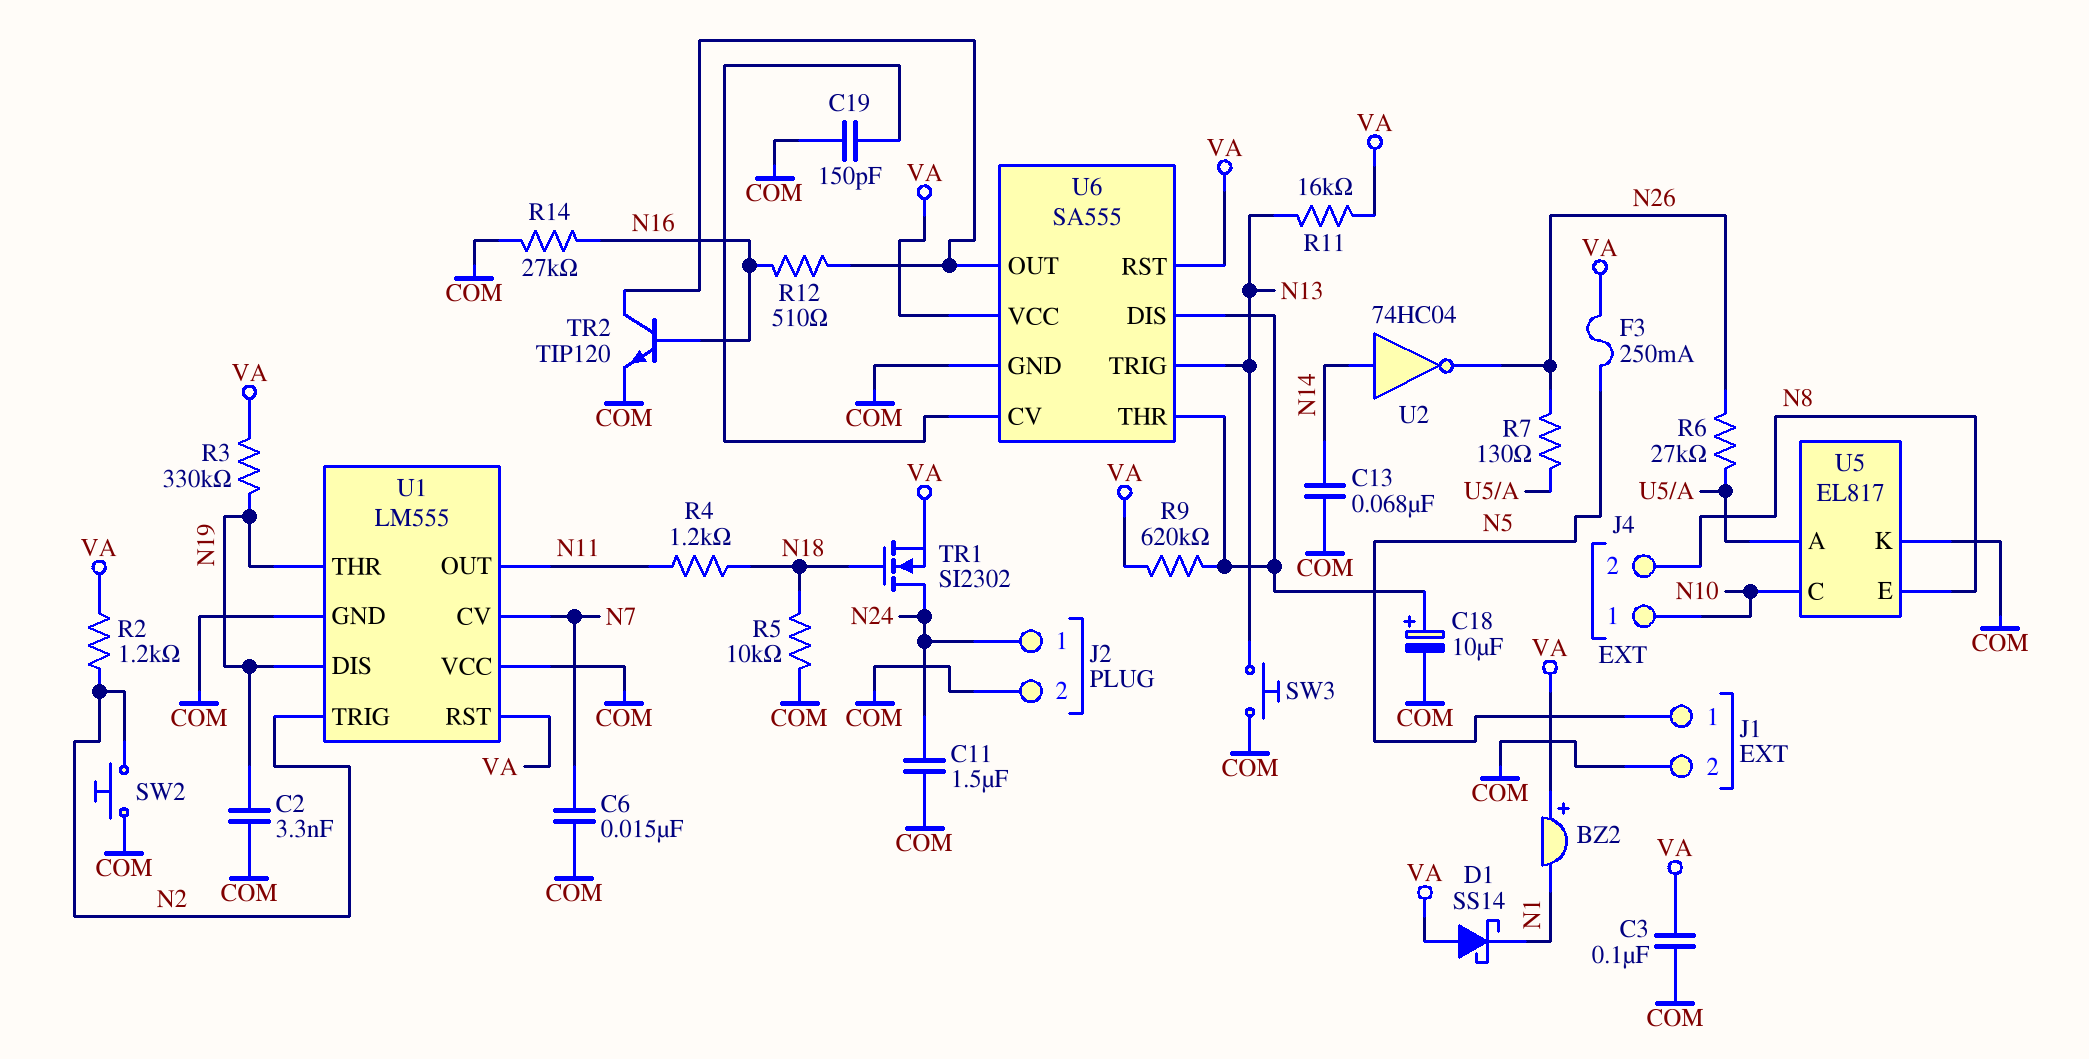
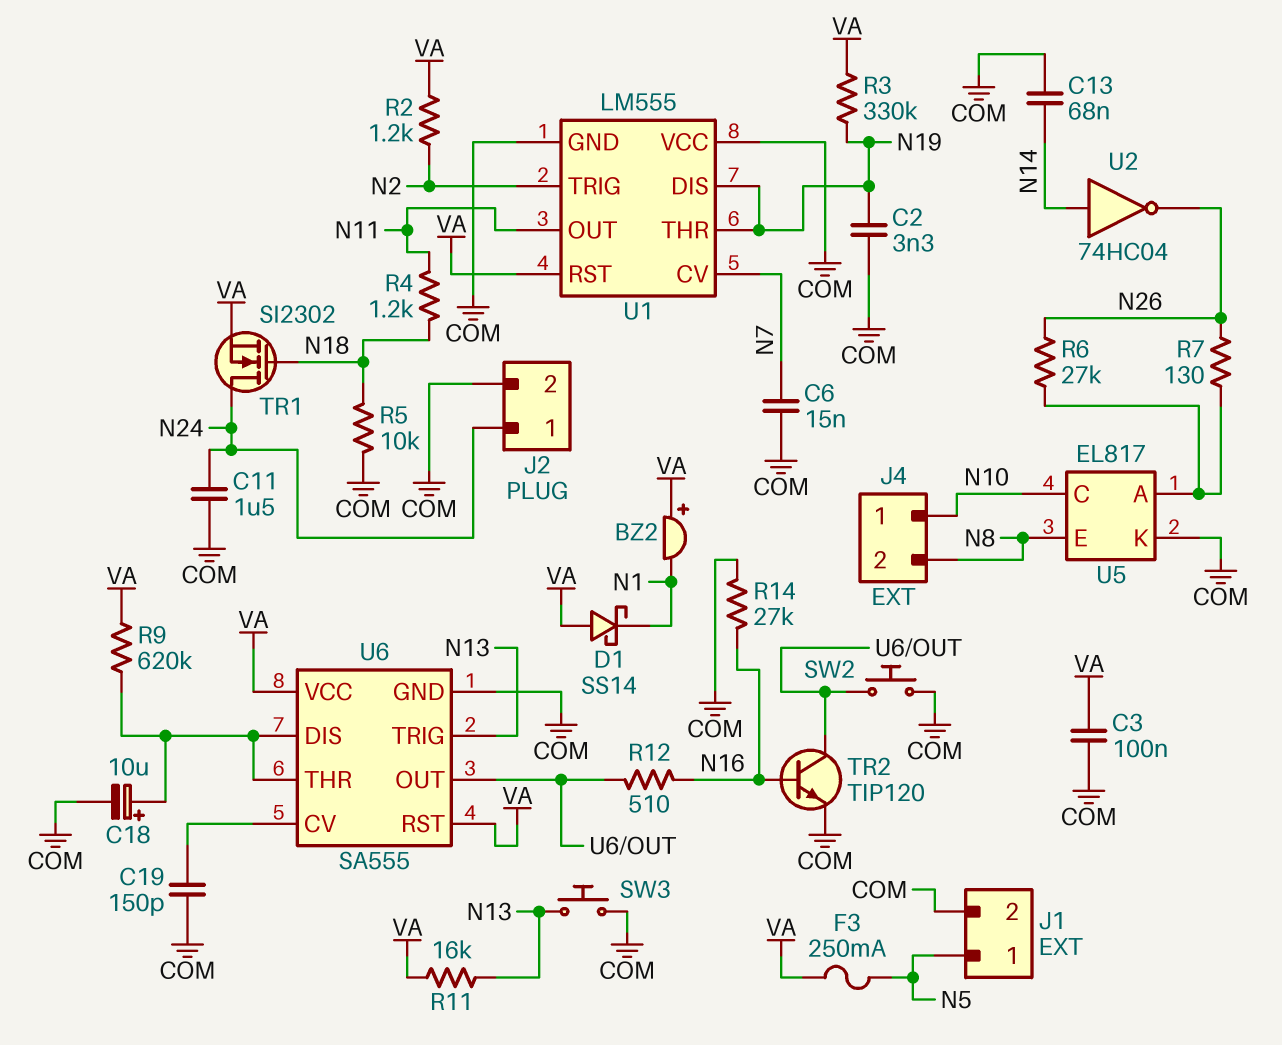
SW2: button (COM, N2) -> button (COM, U6/OUT)

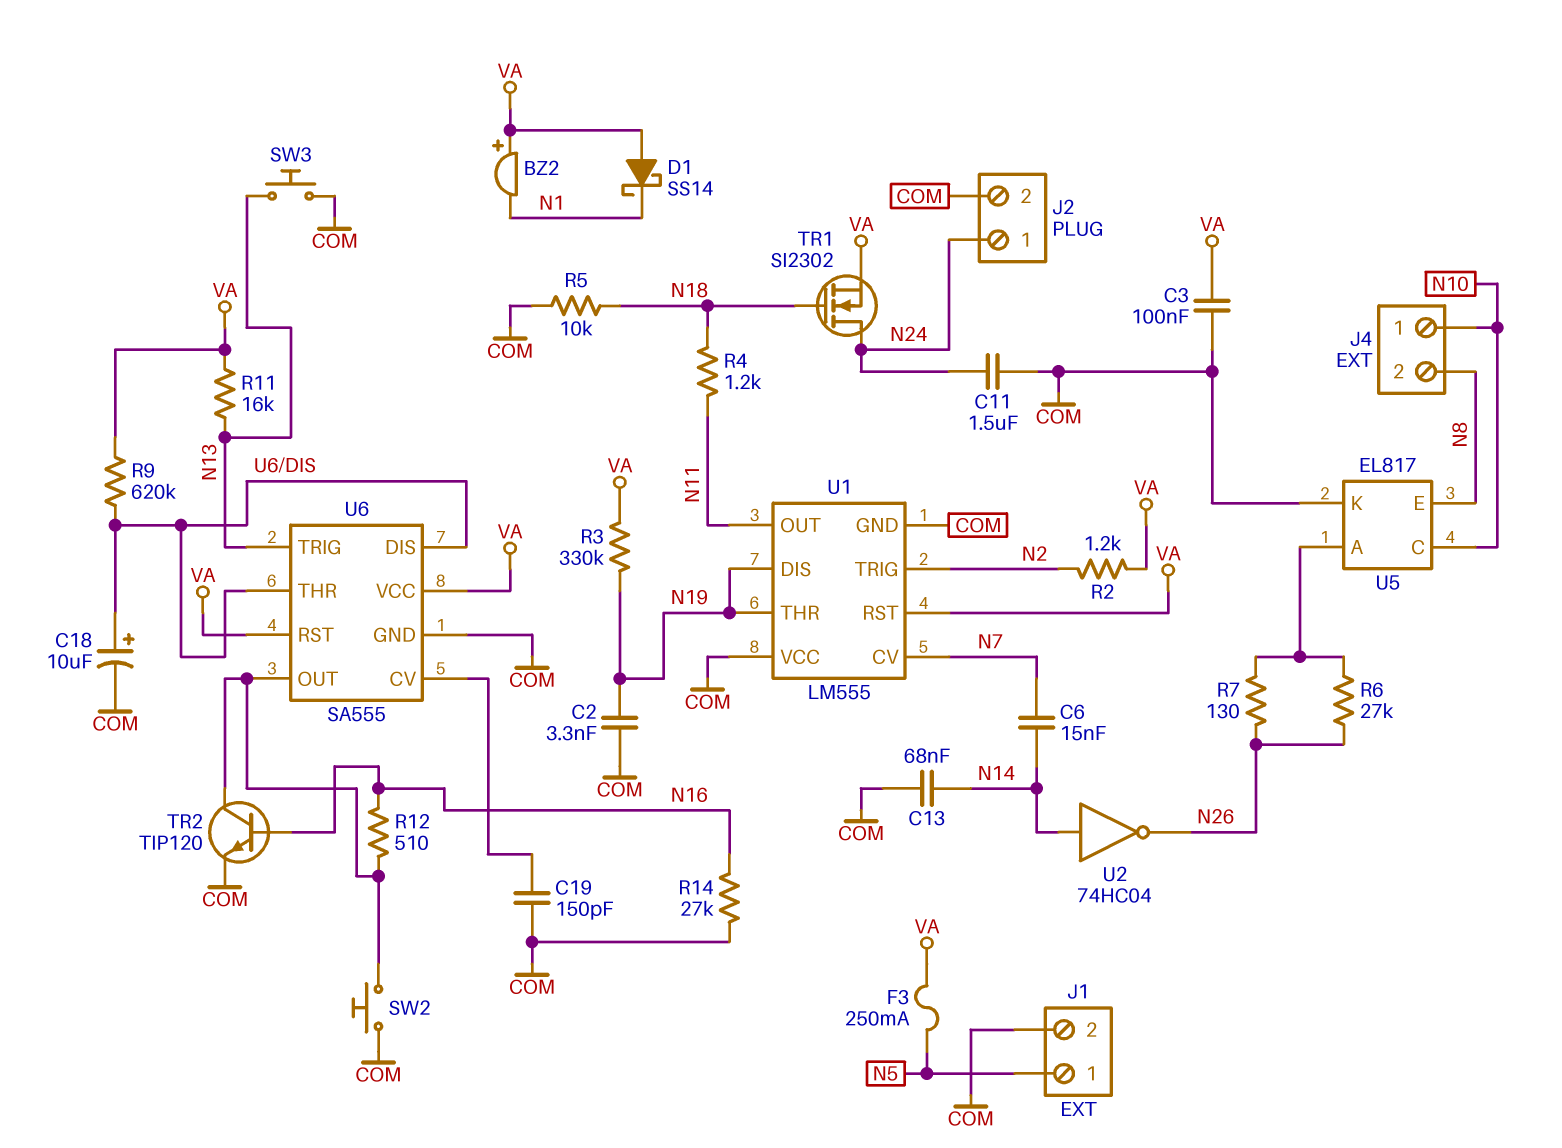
C6: 15nF (COM, N7) -> 15nF (N7, N14)

